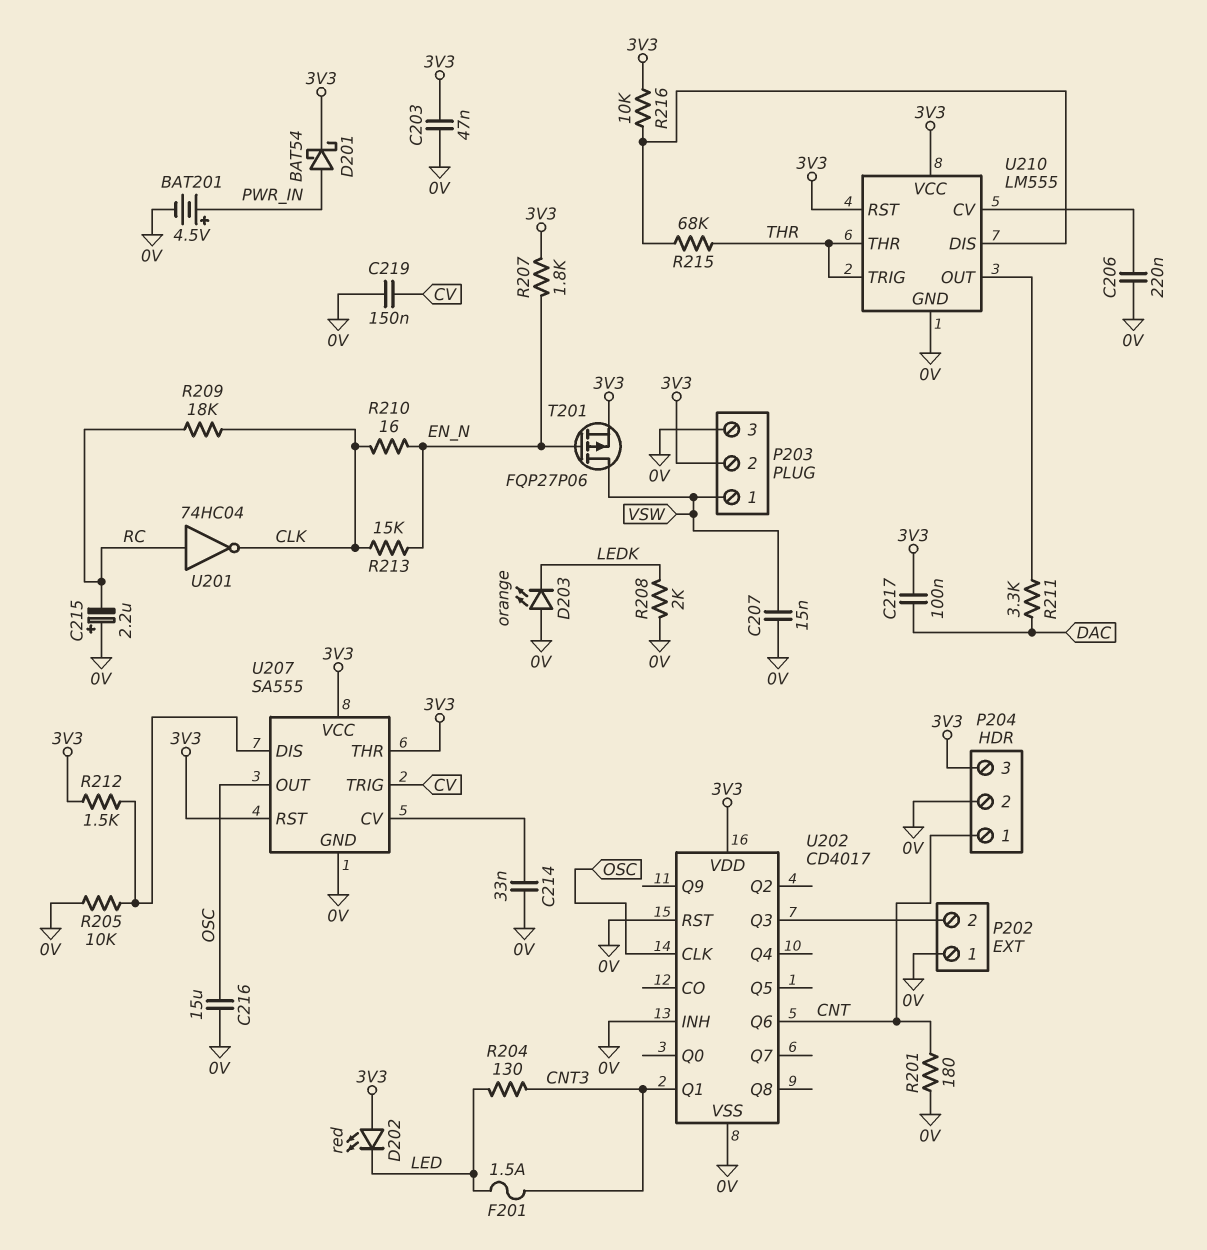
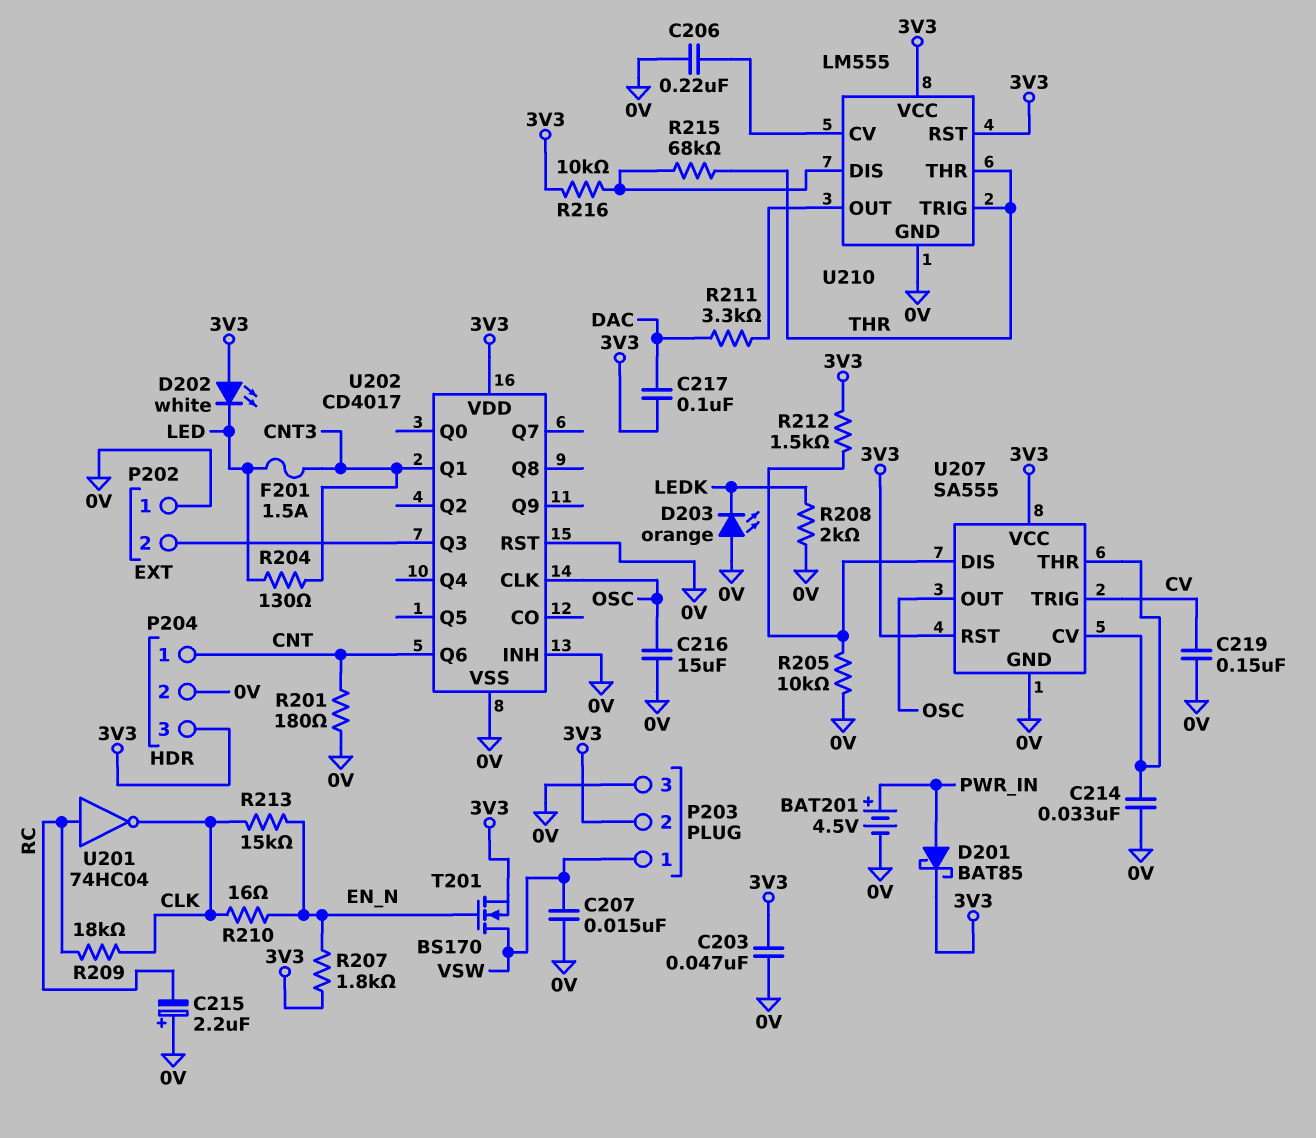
D201: schottky BAT54 (A PWR_IN, K 3V3) -> schottky BAT85 (A PWR_IN, K 3V3)
D202: LED red (A 3V3, K LED) -> LED white (A 3V3, K LED)
T201: PMOS FQP27P06 (G EN_N, D VSW, S 3V3) -> NMOS BS170 (G EN_N, D VSW, S 3V3)
U207 pin THR: 3V3 -> U207/CV

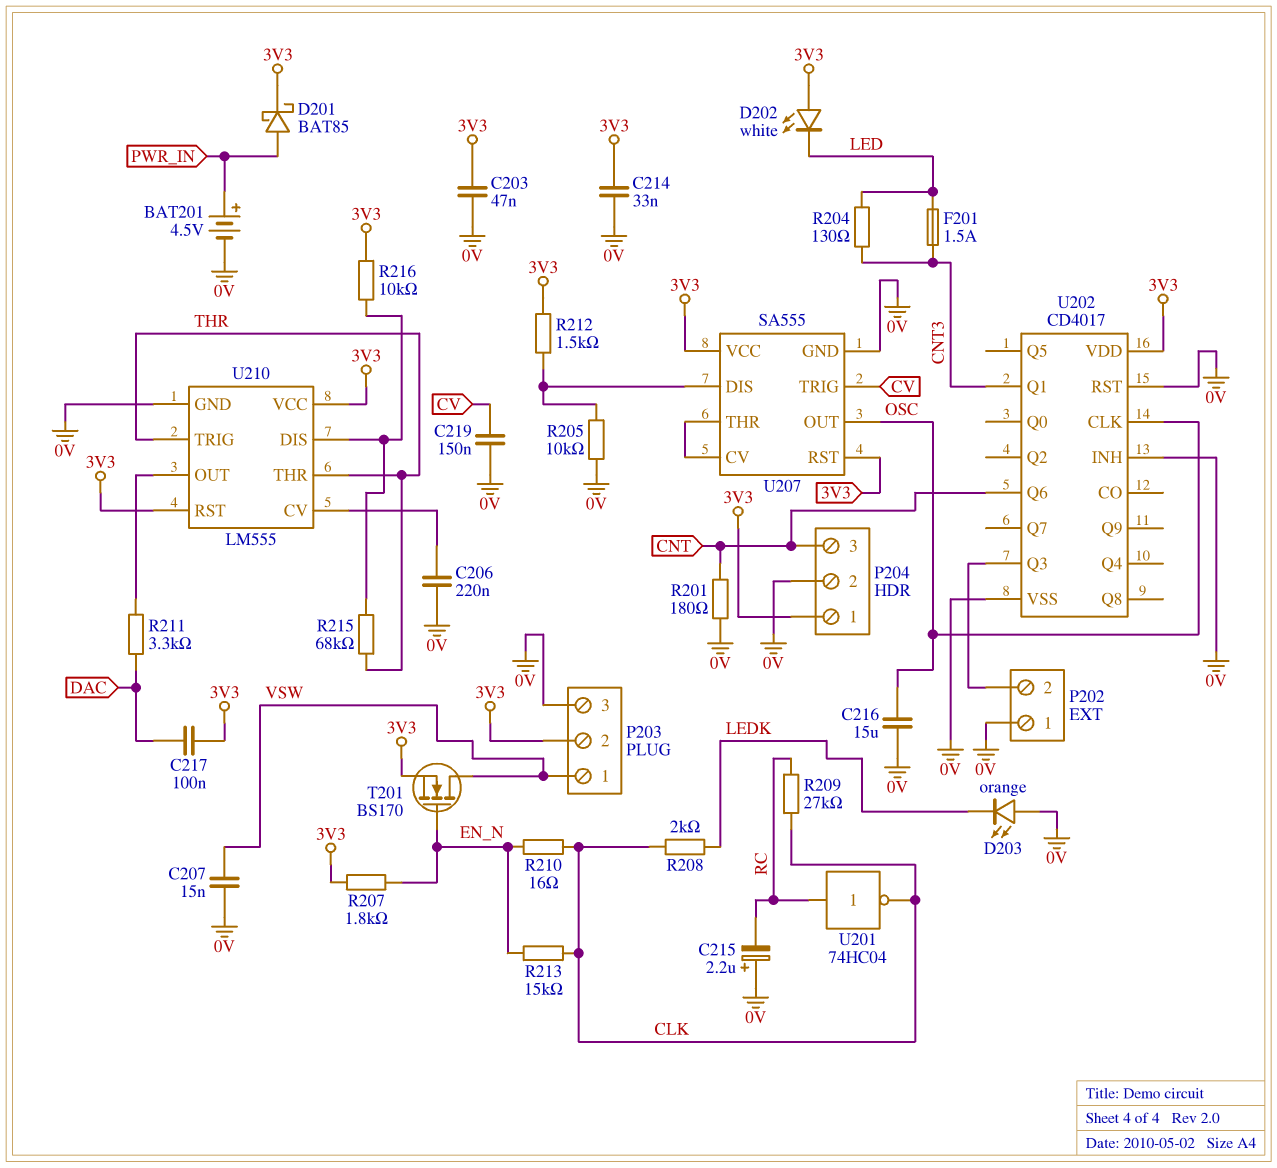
C214: 33nF (0V, U207/CV) -> 33nF (0V, 3V3)
P204 pin 1: CNT -> 3V3
P204 pin 3: 3V3 -> CNT
R208: 2k (0V, LEDK) -> 2k (CLK, LEDK)
R209: 18k (CLK, RC) -> 27k (CLK, RC)

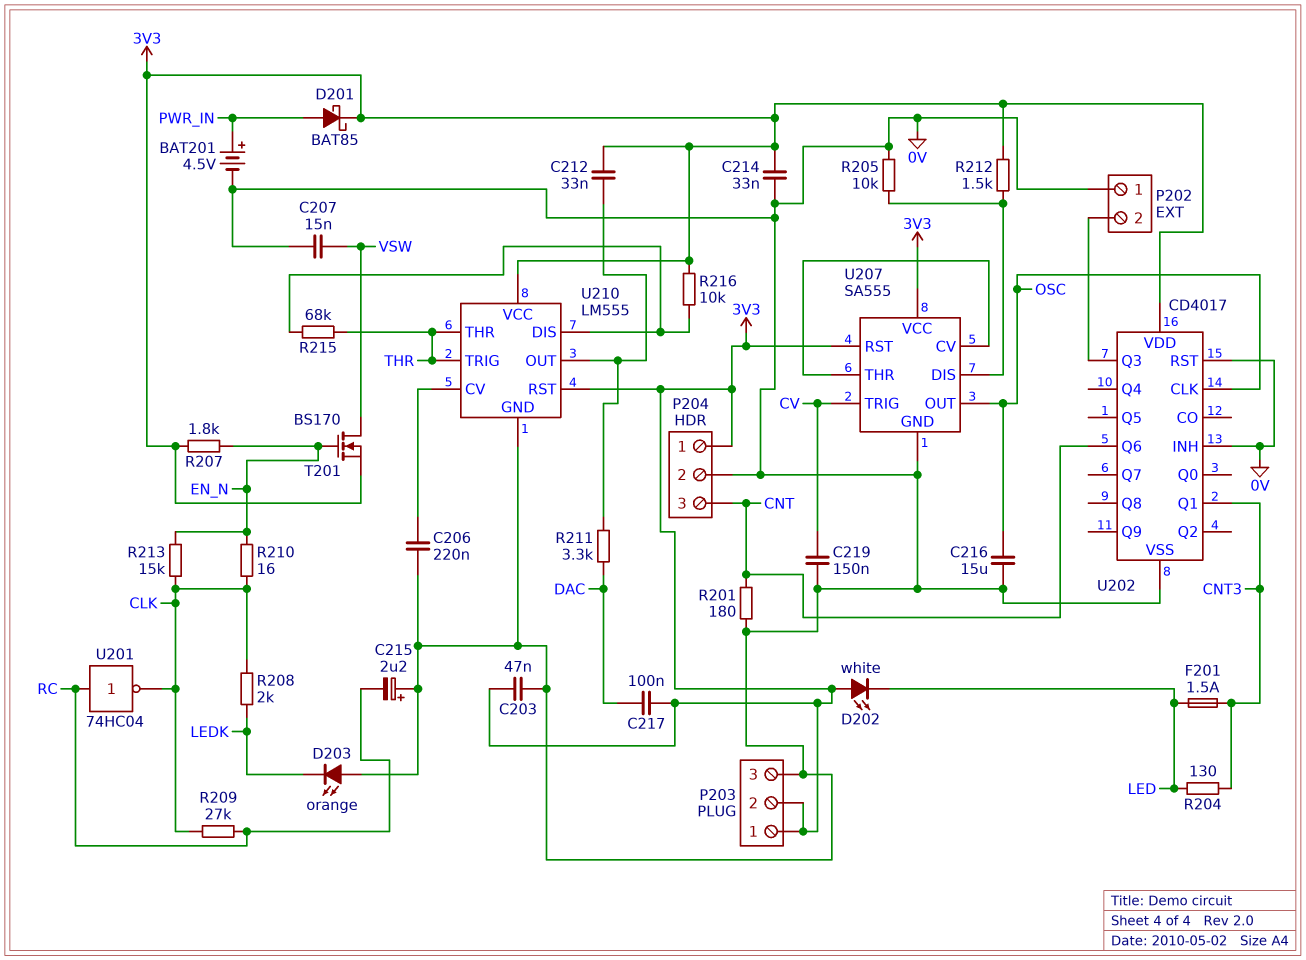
C212: none -> 33nF (3V3, U210/OUT)
P203 pin 1: VSW -> 3V3

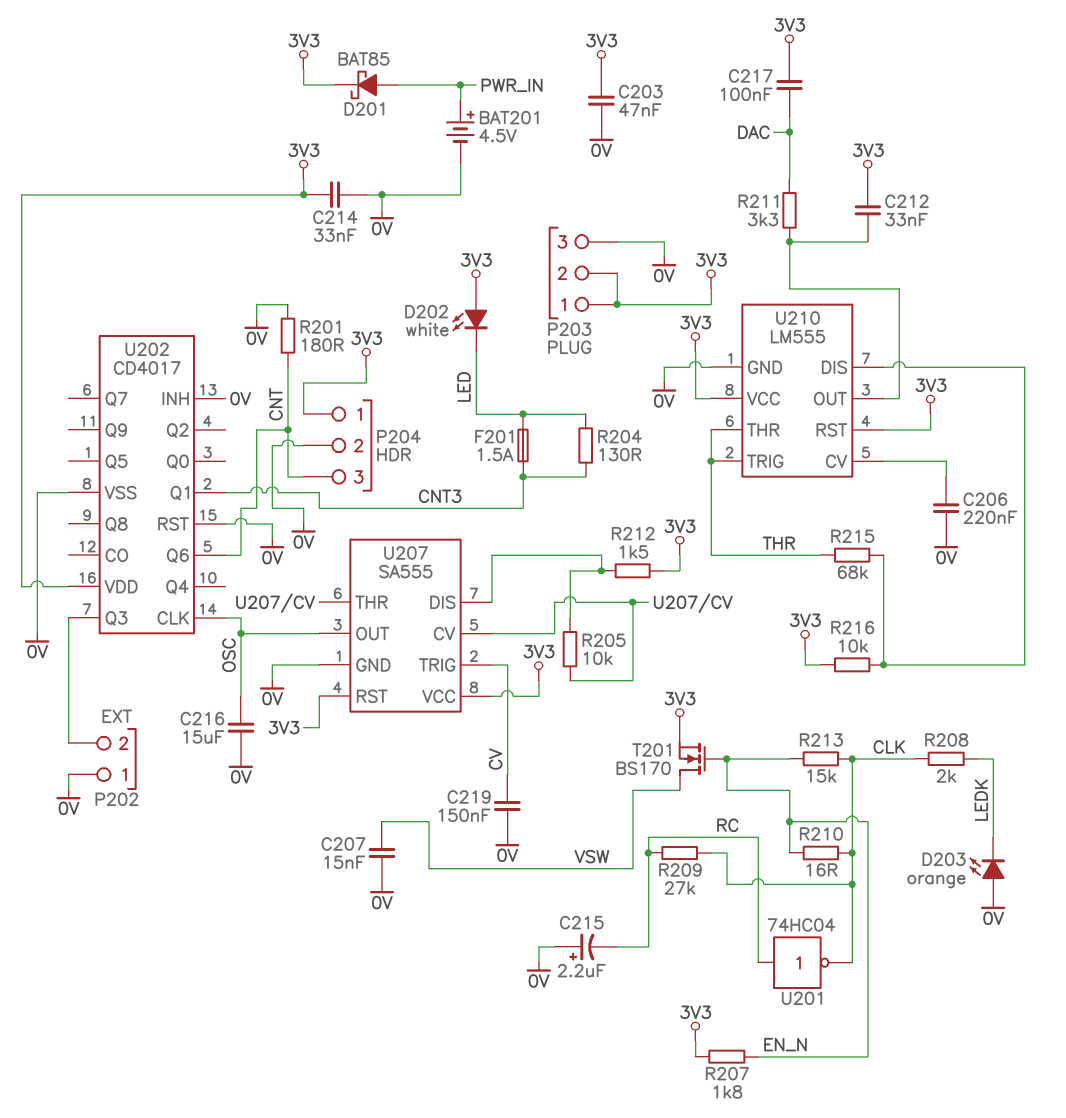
R205: 10k (0V, U207/DIS) -> 10k (U207/CV, U207/DIS)

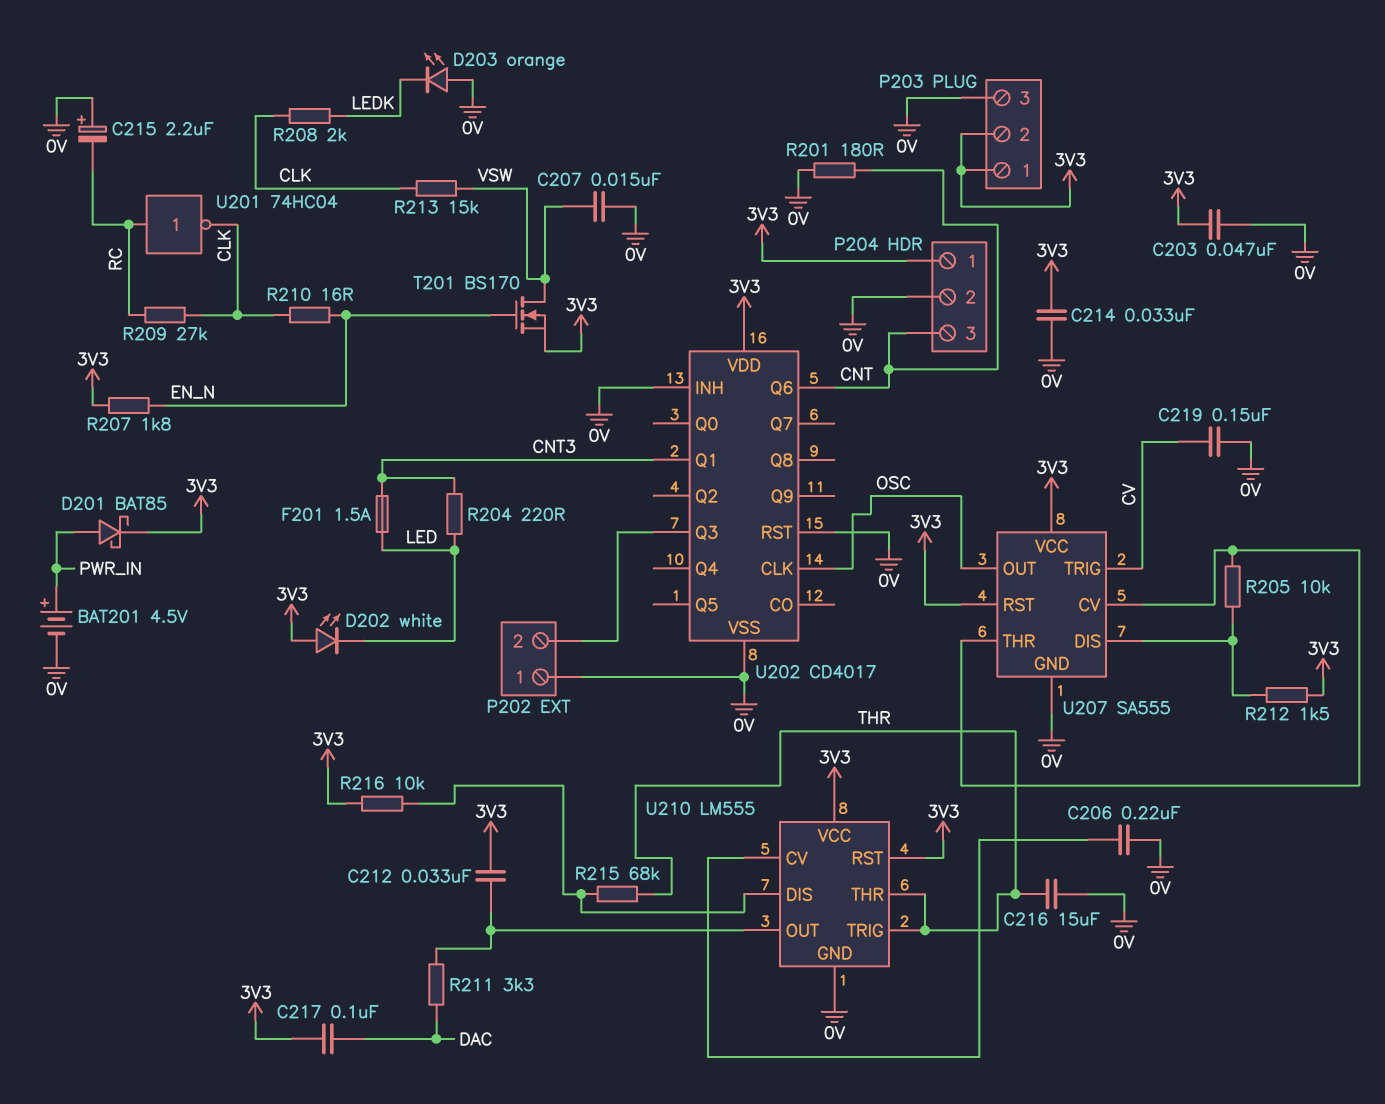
C216: 15uF (0V, OSC) -> 15uF (0V, THR)
R204: 130 (CNT3, LED) -> 220 (CNT3, LED)
R213: 15k (CLK, EN_N) -> 15k (CLK, VSW)

